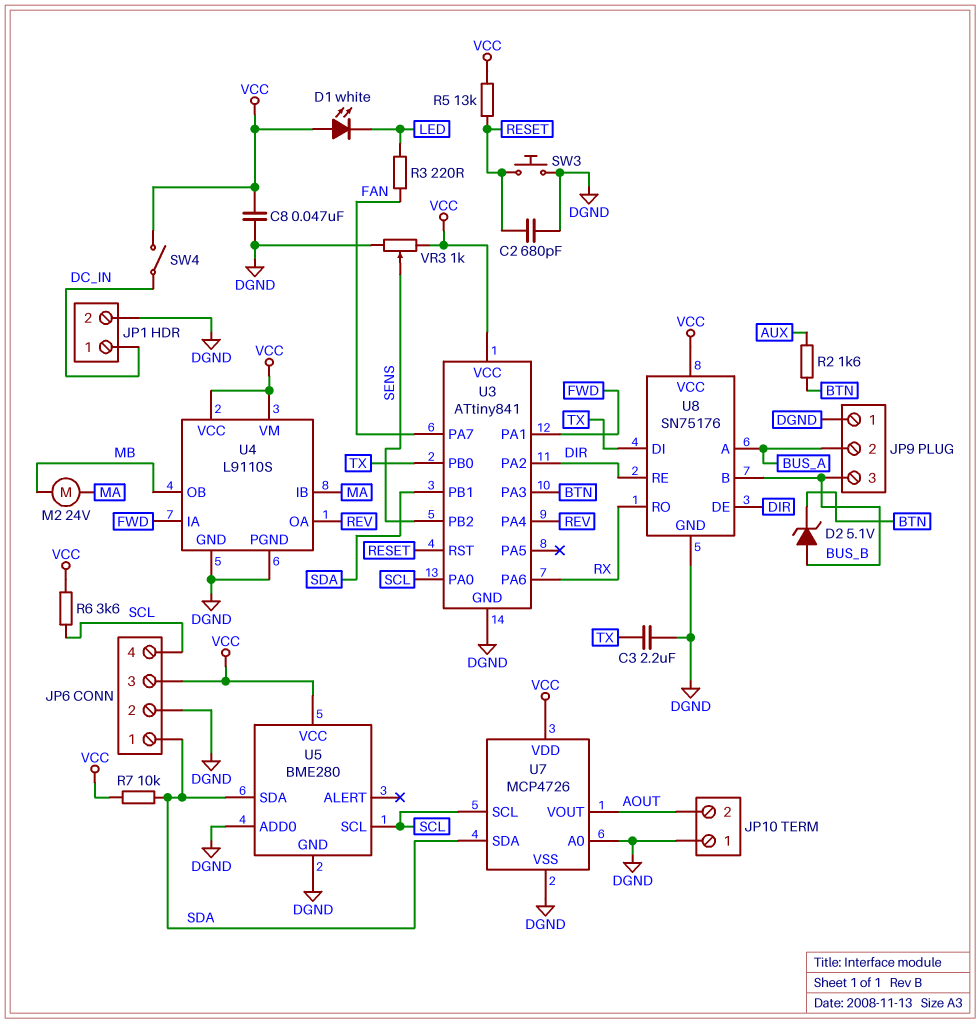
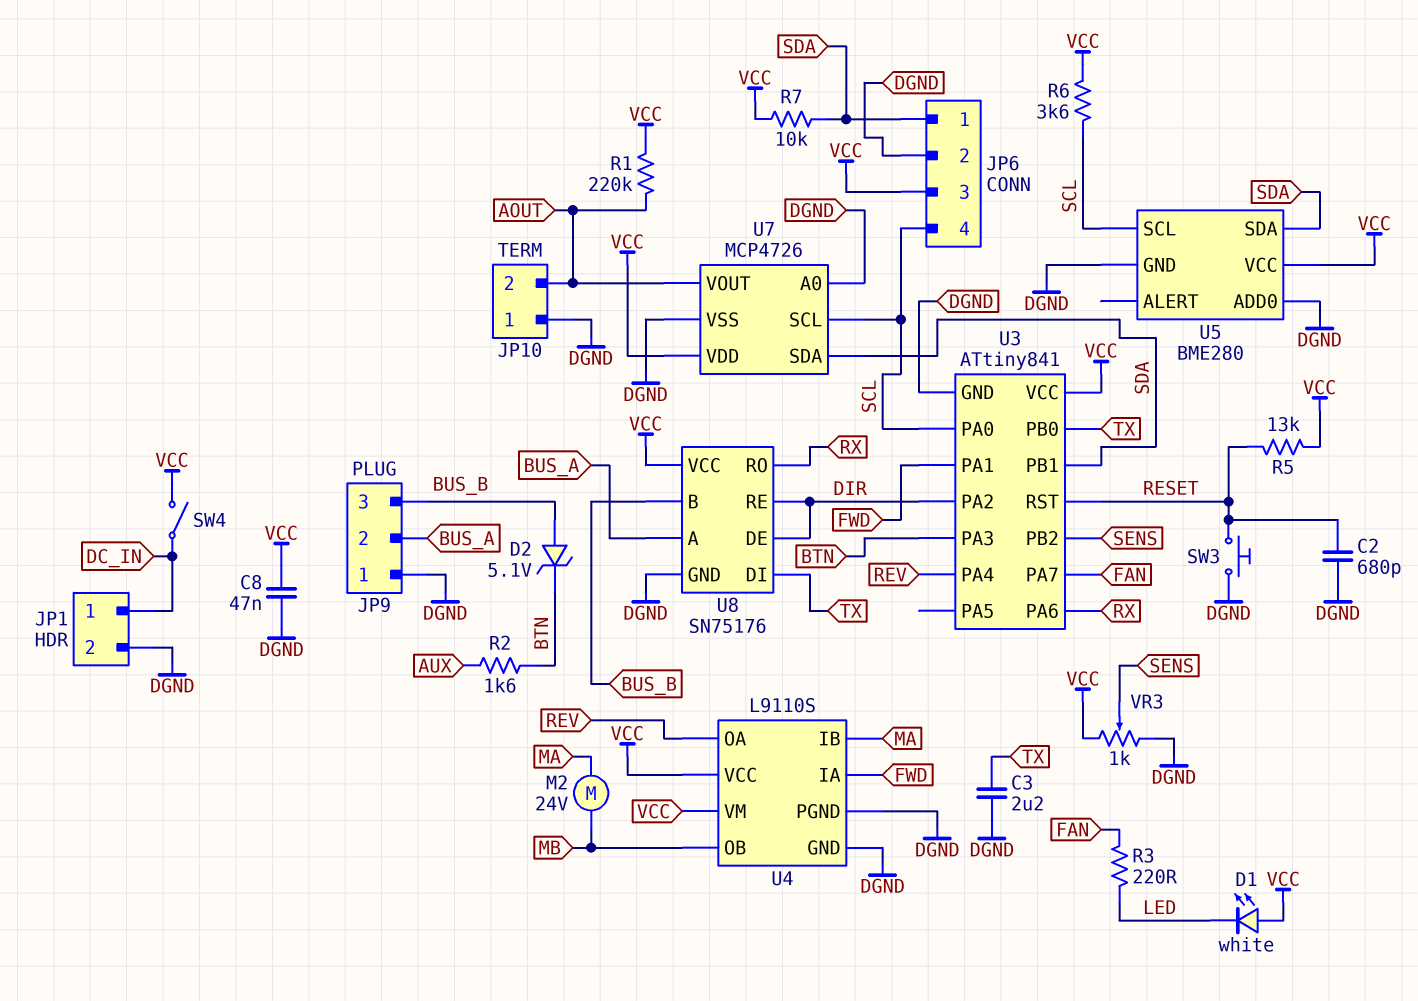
R1: none -> 220k (AOUT, VCC)

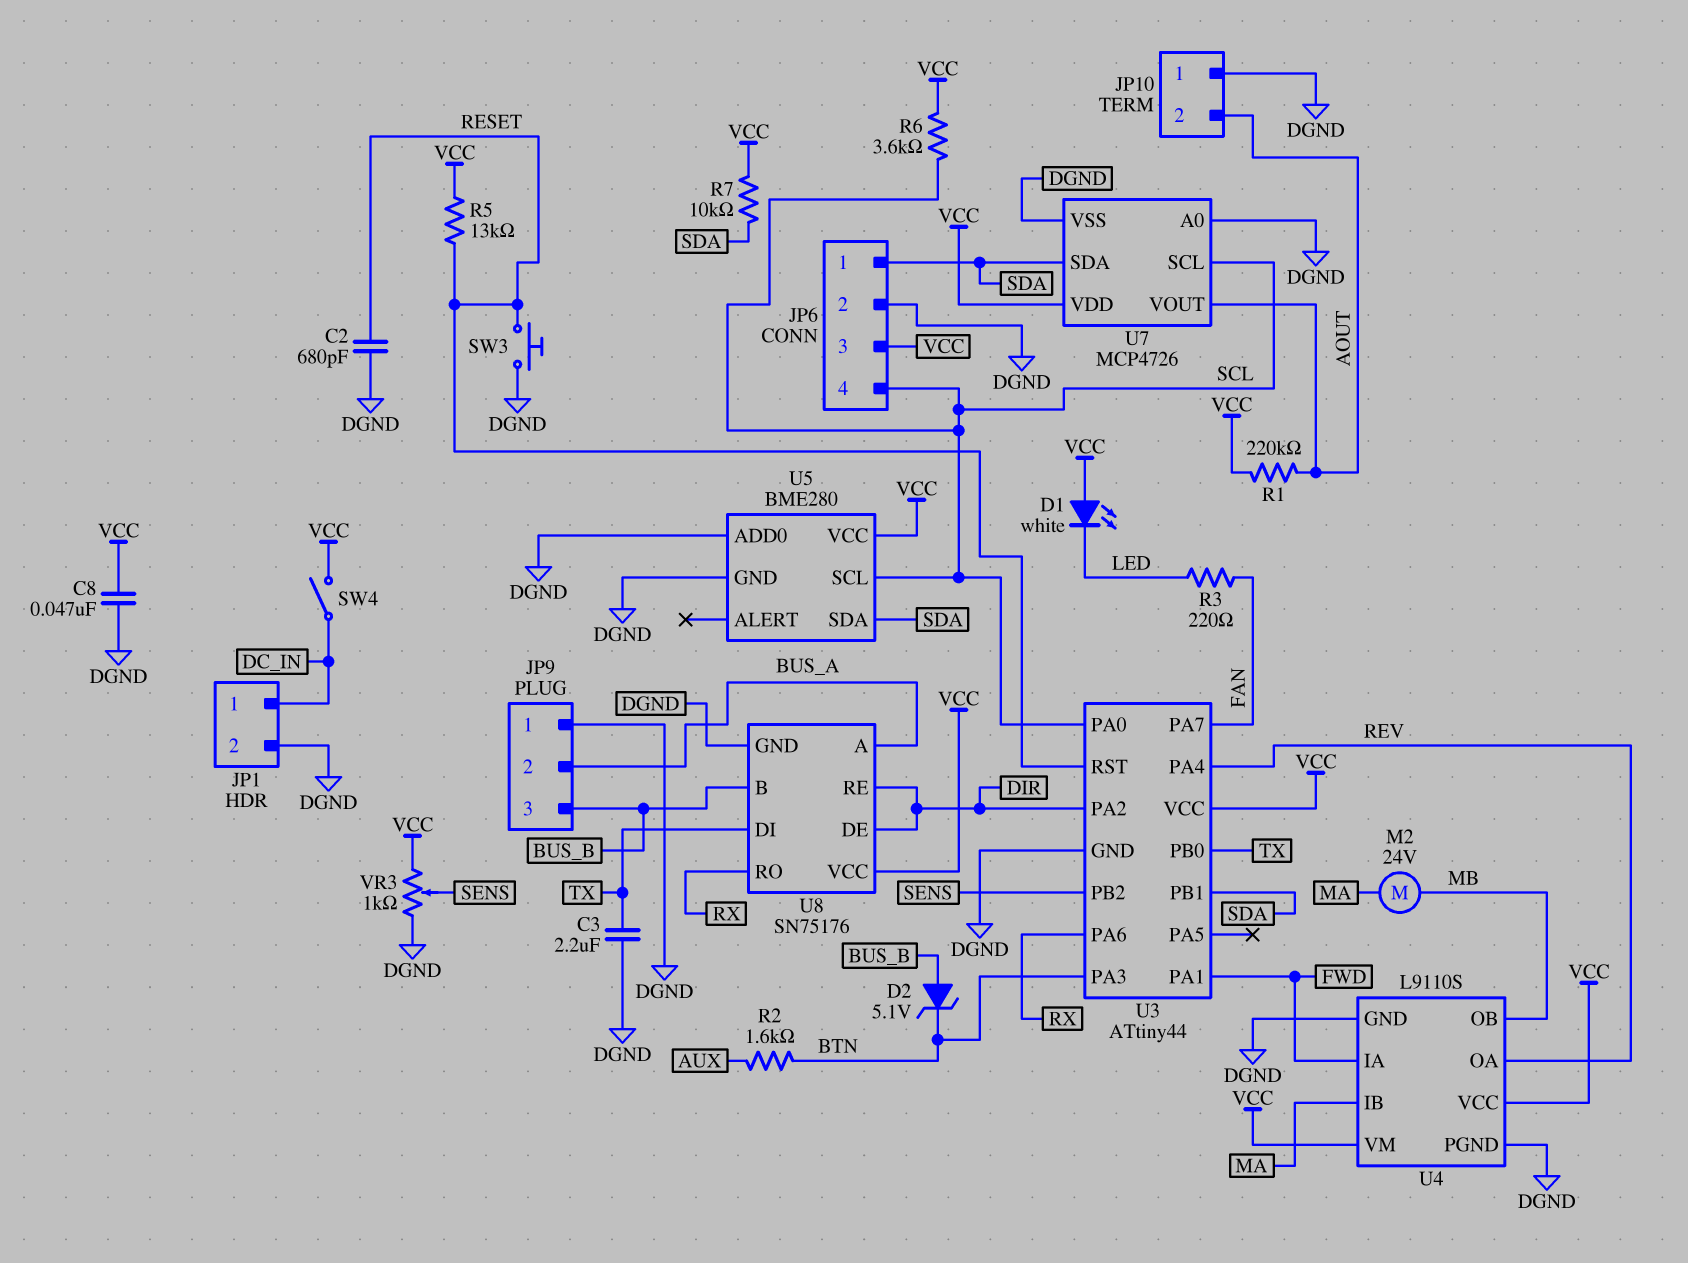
U3: ATtiny841 -> ATtiny44

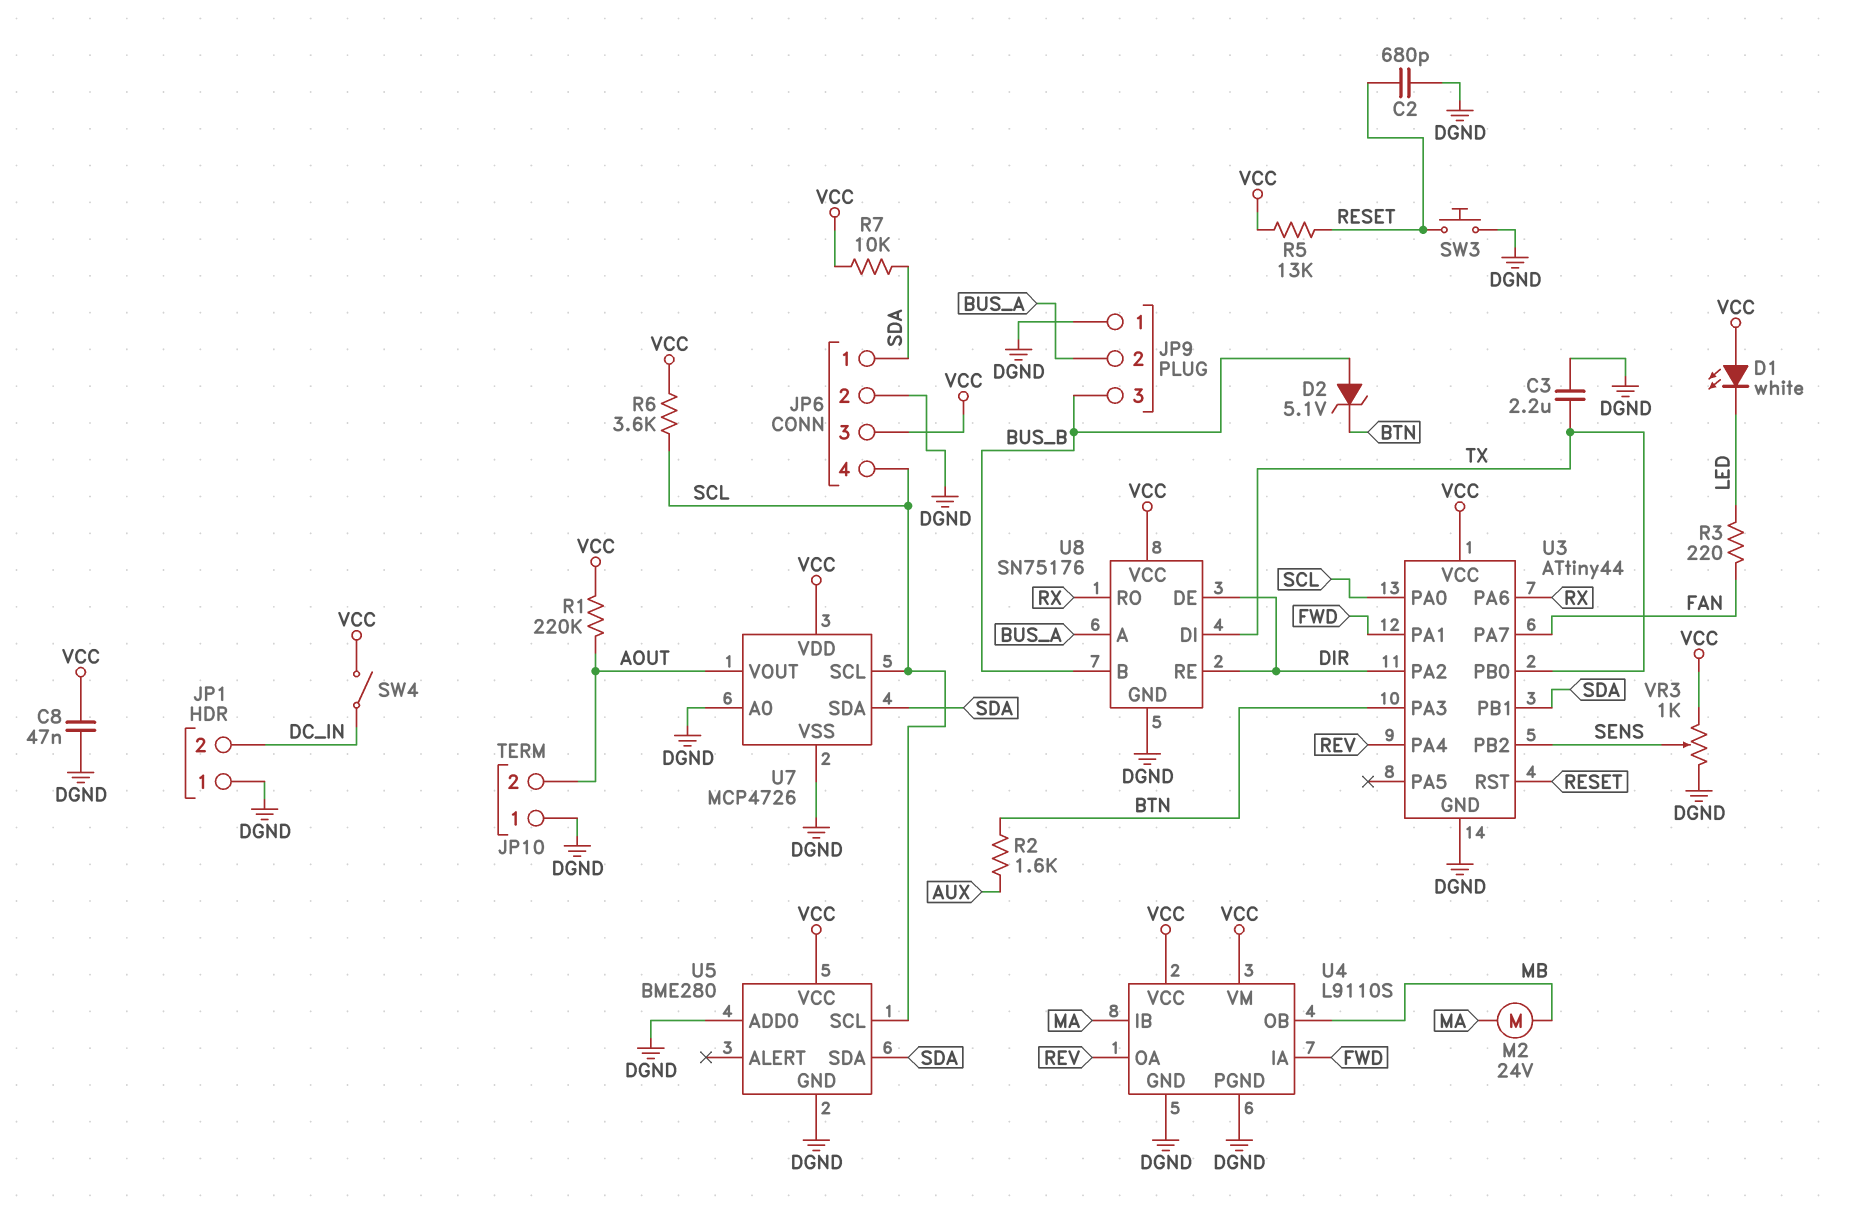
JP1 pin 1: DC_IN -> DGND
JP1 pin 2: DGND -> DC_IN

